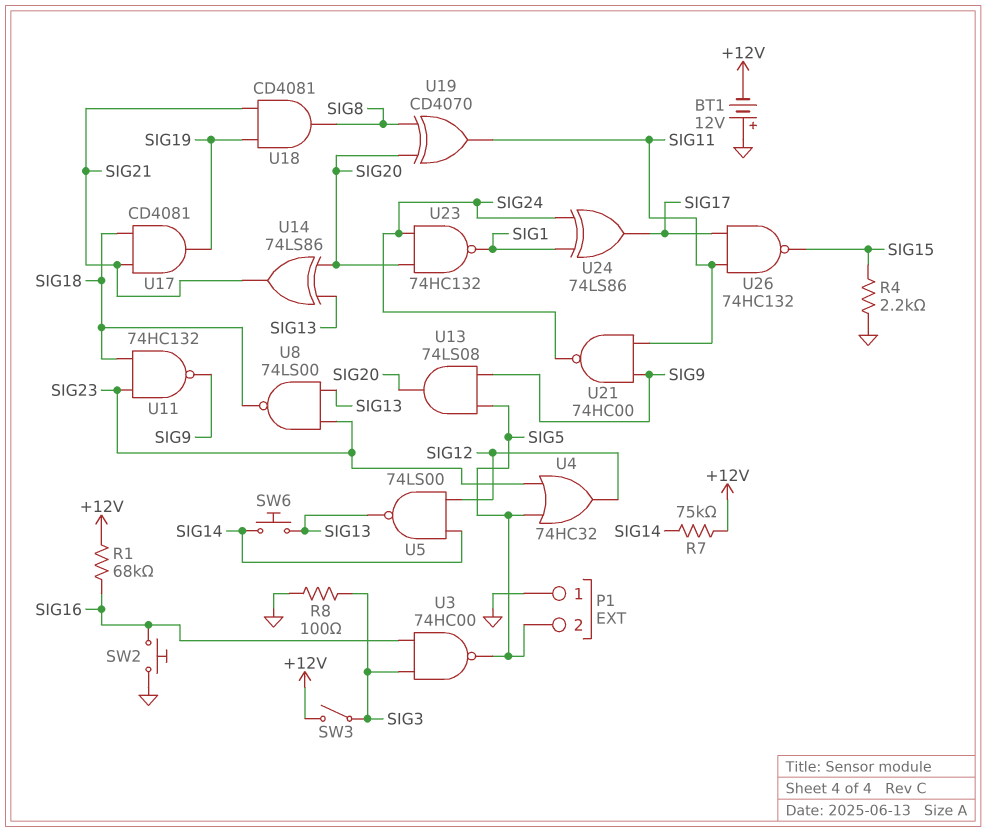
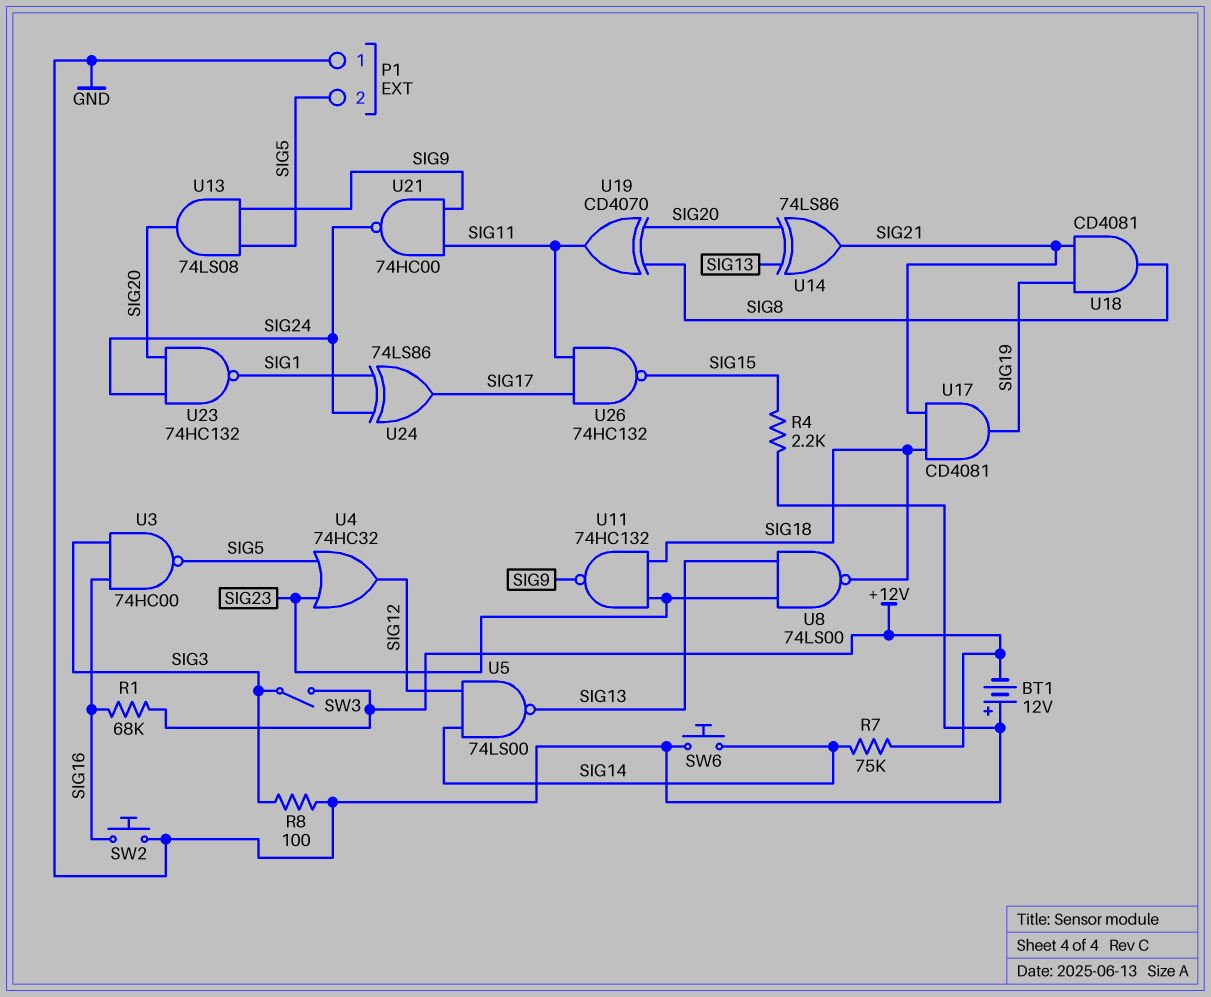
SW6: button (SIG13, SIG14) -> button (GND, SIG14)

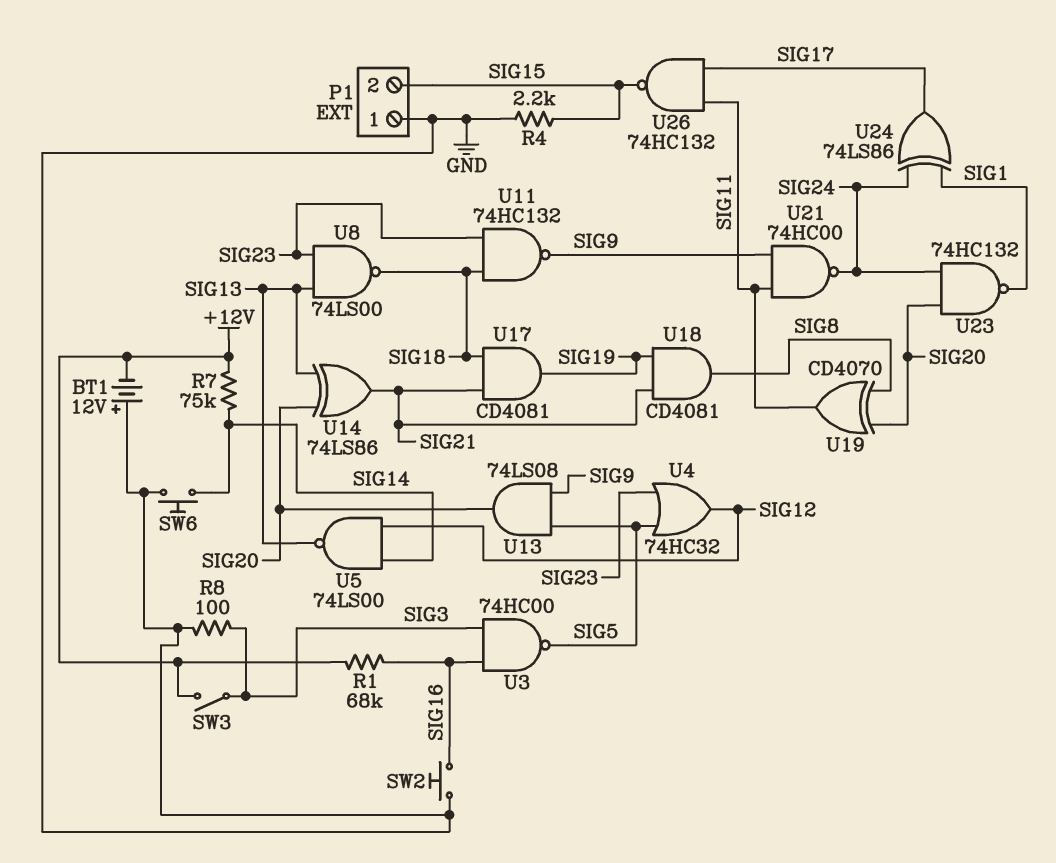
P1 pin 2: SIG5 -> SIG15

